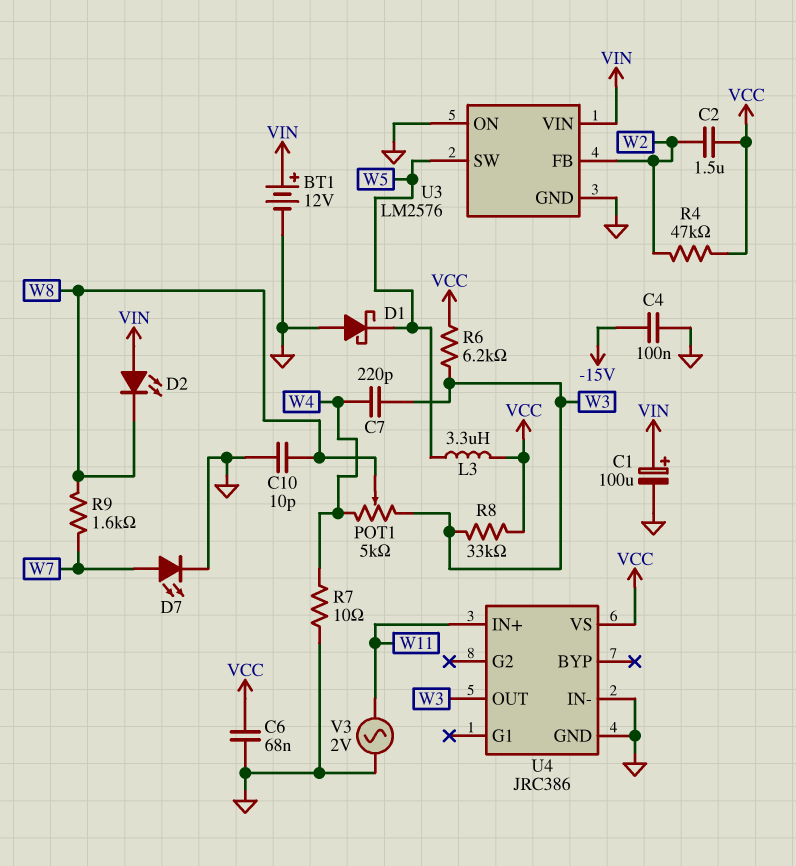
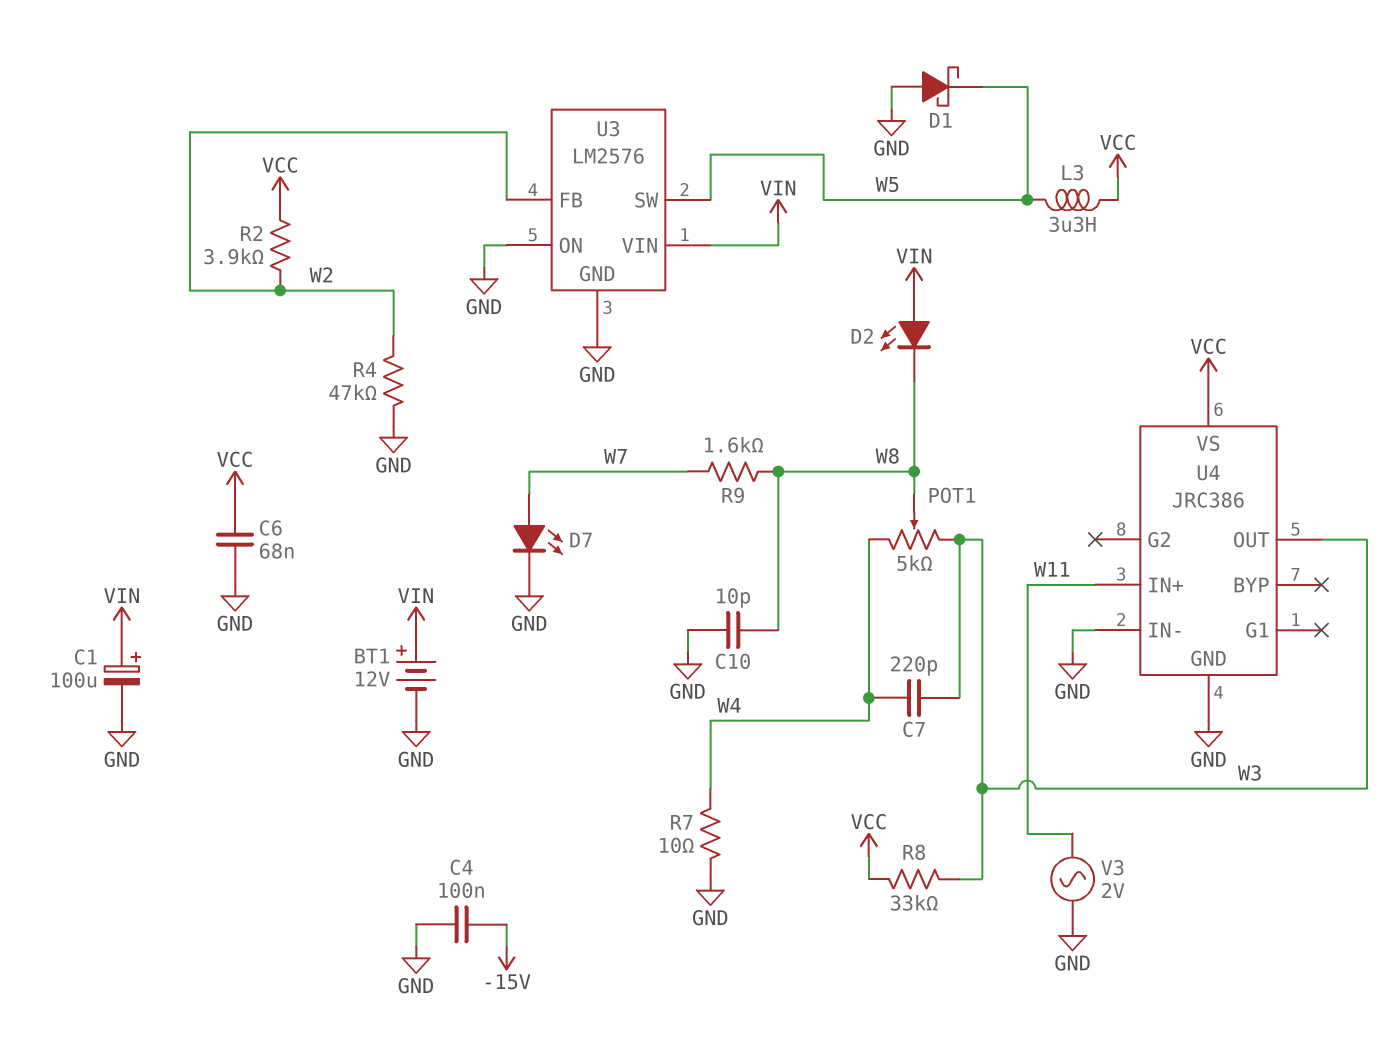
C2: 1.5uF (VCC, W2) -> none
R2: none -> 3.9k (VCC, W2)
R4: 47k (VCC, W2) -> 47k (GND, W2)
R6: 6.2k (VCC, W3) -> none

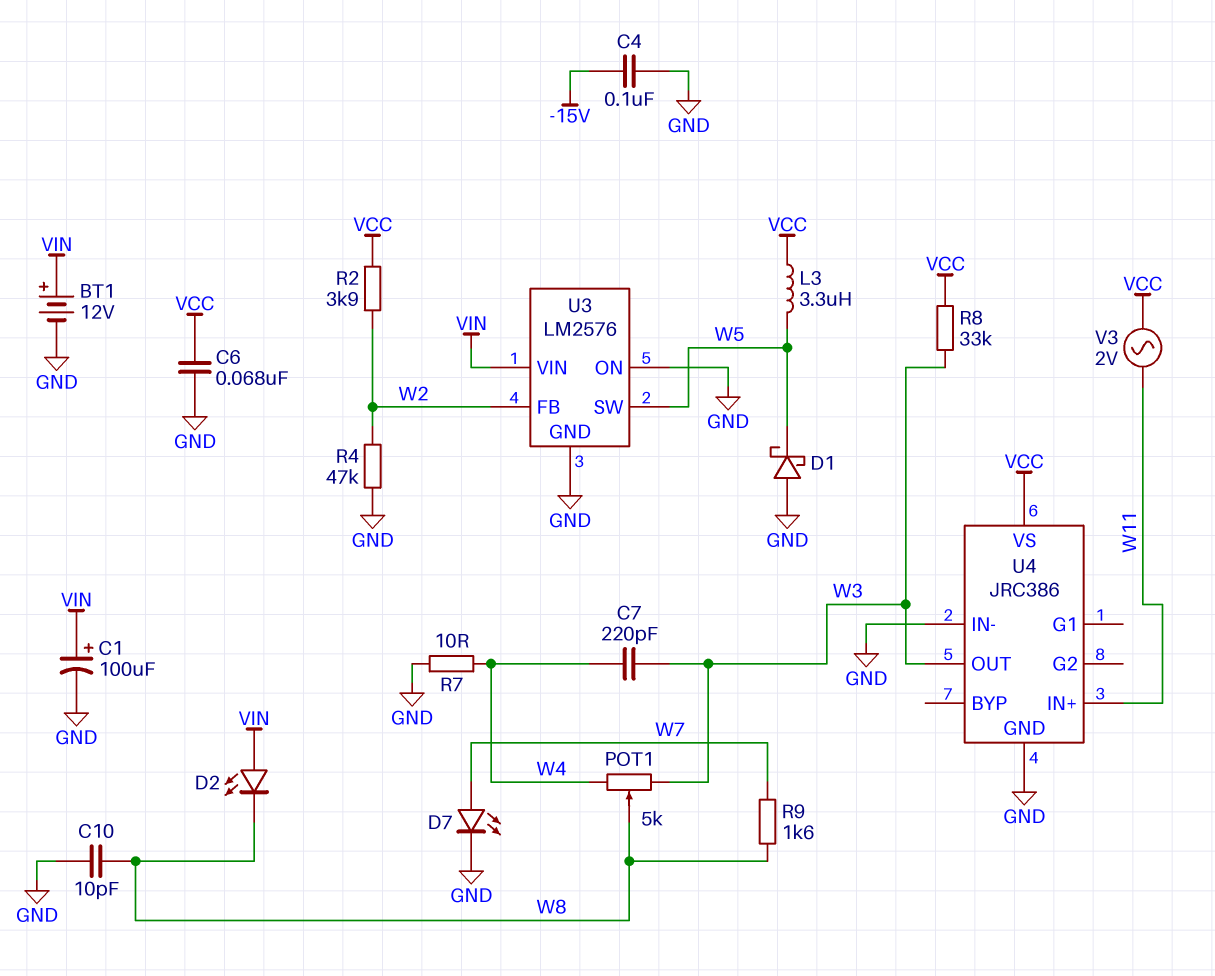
V3: AC 2V (GND, W11) -> AC 2V (VCC, W11)

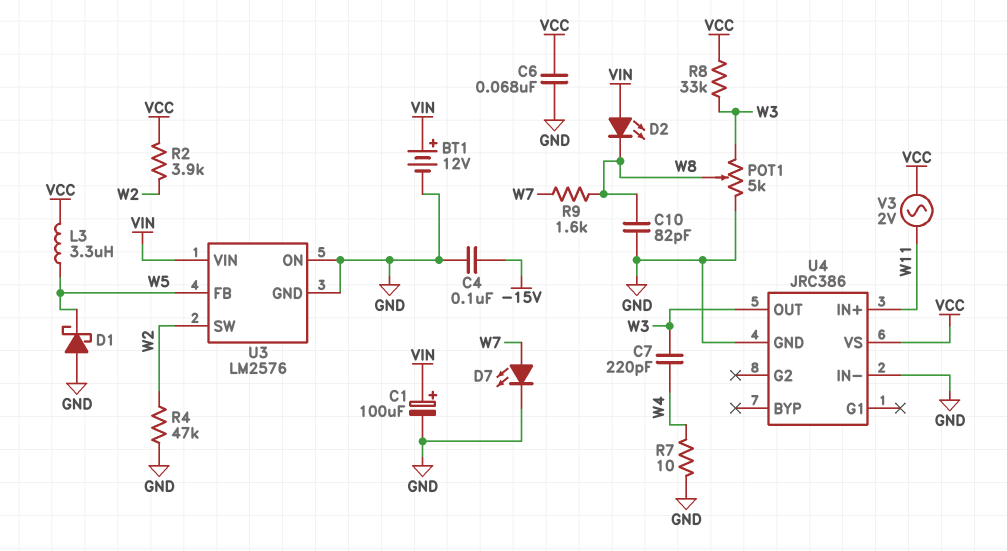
C10: 10pF (GND, W8) -> 82pF (GND, W8)
POT1: 5k (W3, W4, wiper W8) -> 5k (GND, W3, wiper W8)
U3 pin FB: W2 -> W5
U3 pin SW: W5 -> W2

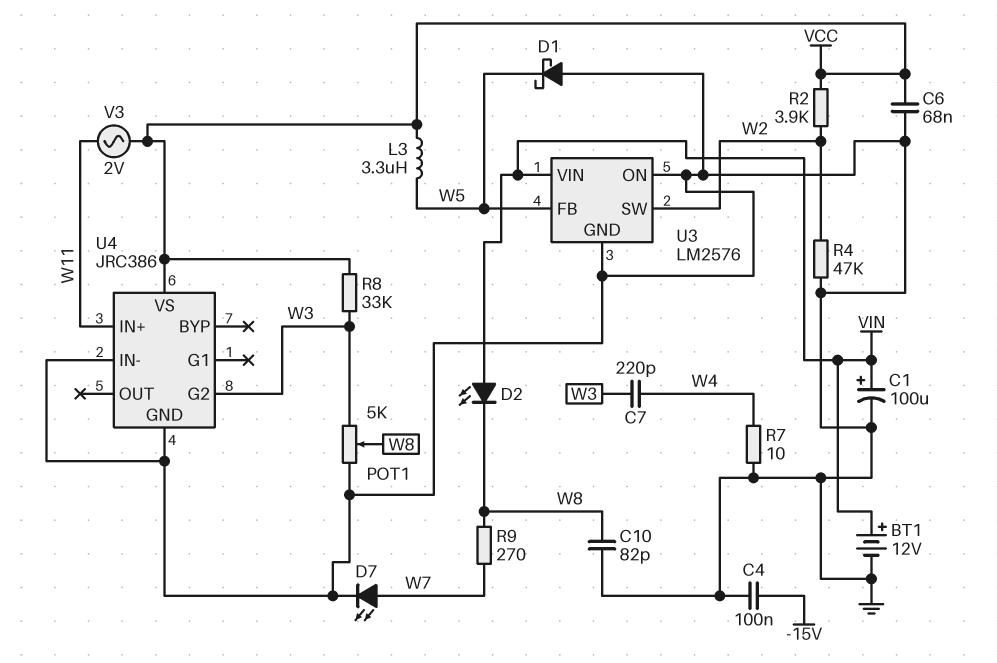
R9: 1.6k (W7, W8) -> 270 (W7, W8)
U4 pin G2: none -> W3
U4 pin OUT: W3 -> none

